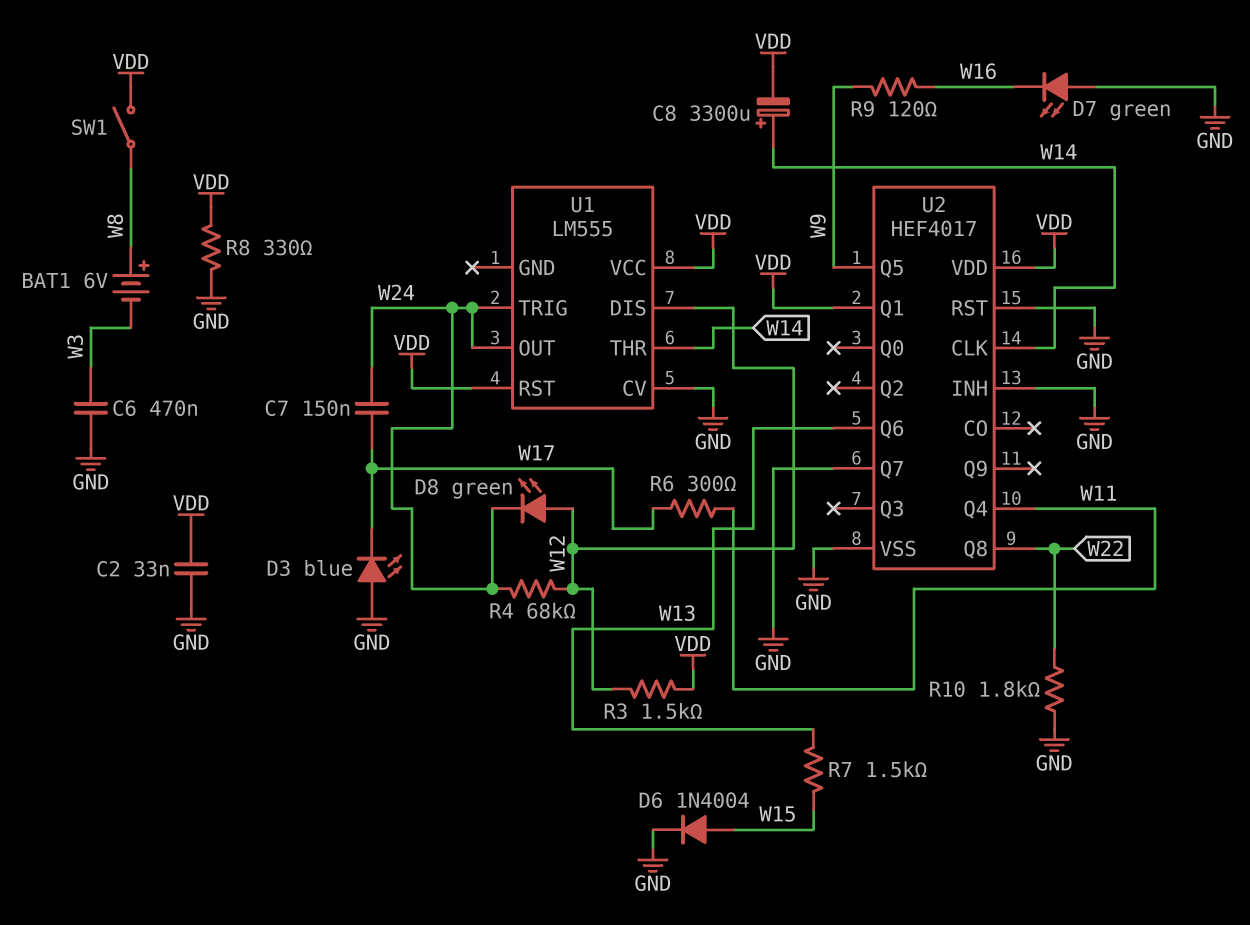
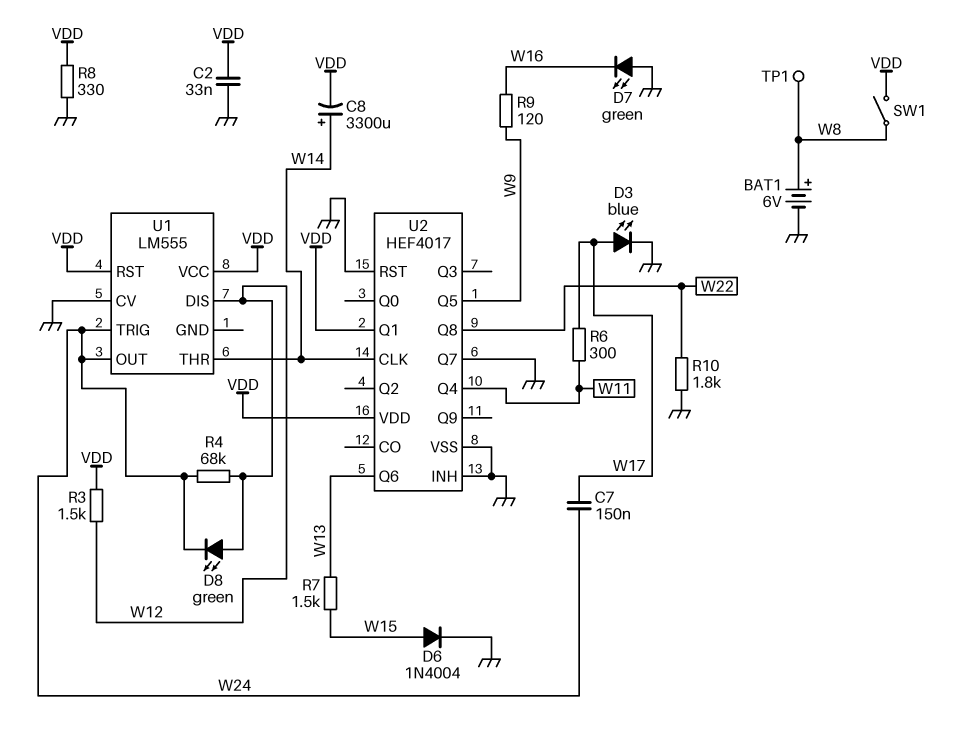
BAT1: 6V (plus W8, minus W3) -> 6V (plus W8, minus GND)
C6: 470nF (GND, W3) -> none
D3: LED blue (A GND, K W17) -> LED blue (A W17, K GND)
TP1: none -> test point (W8)

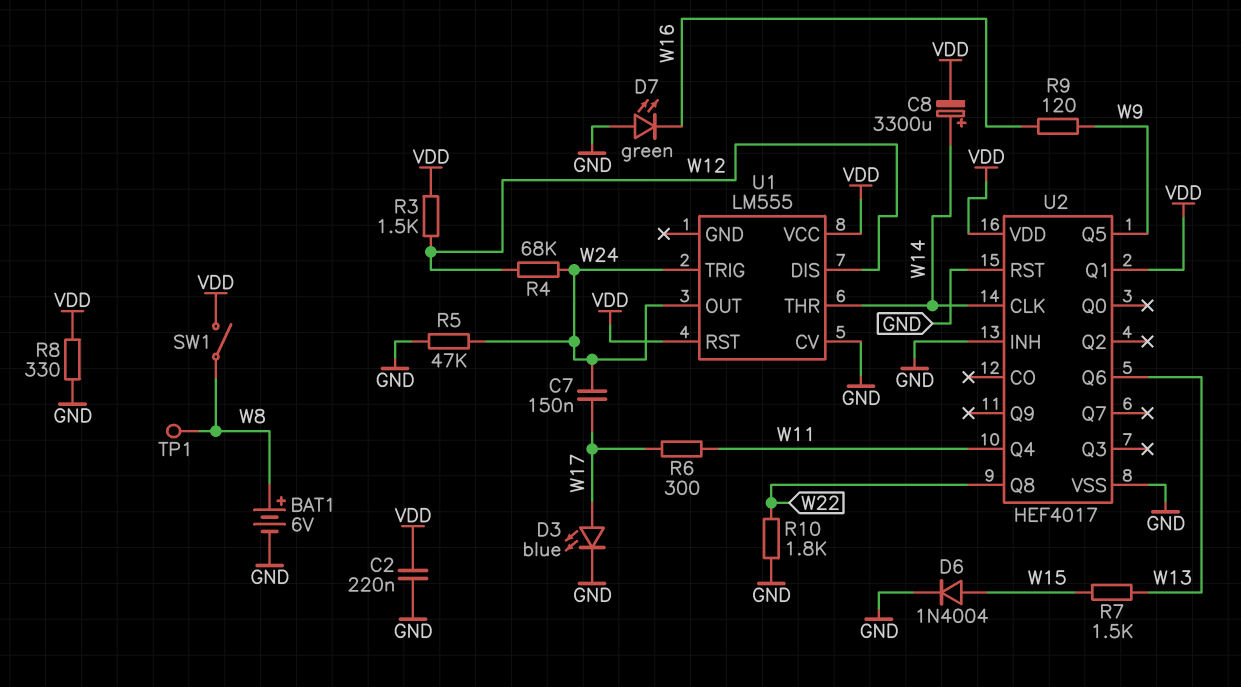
C2: 33nF (GND, VDD) -> 220nF (GND, VDD)
D8: LED green (A W12, K W24) -> none
R5: none -> 47k (GND, W24)
U2 pin Q7: GND -> none

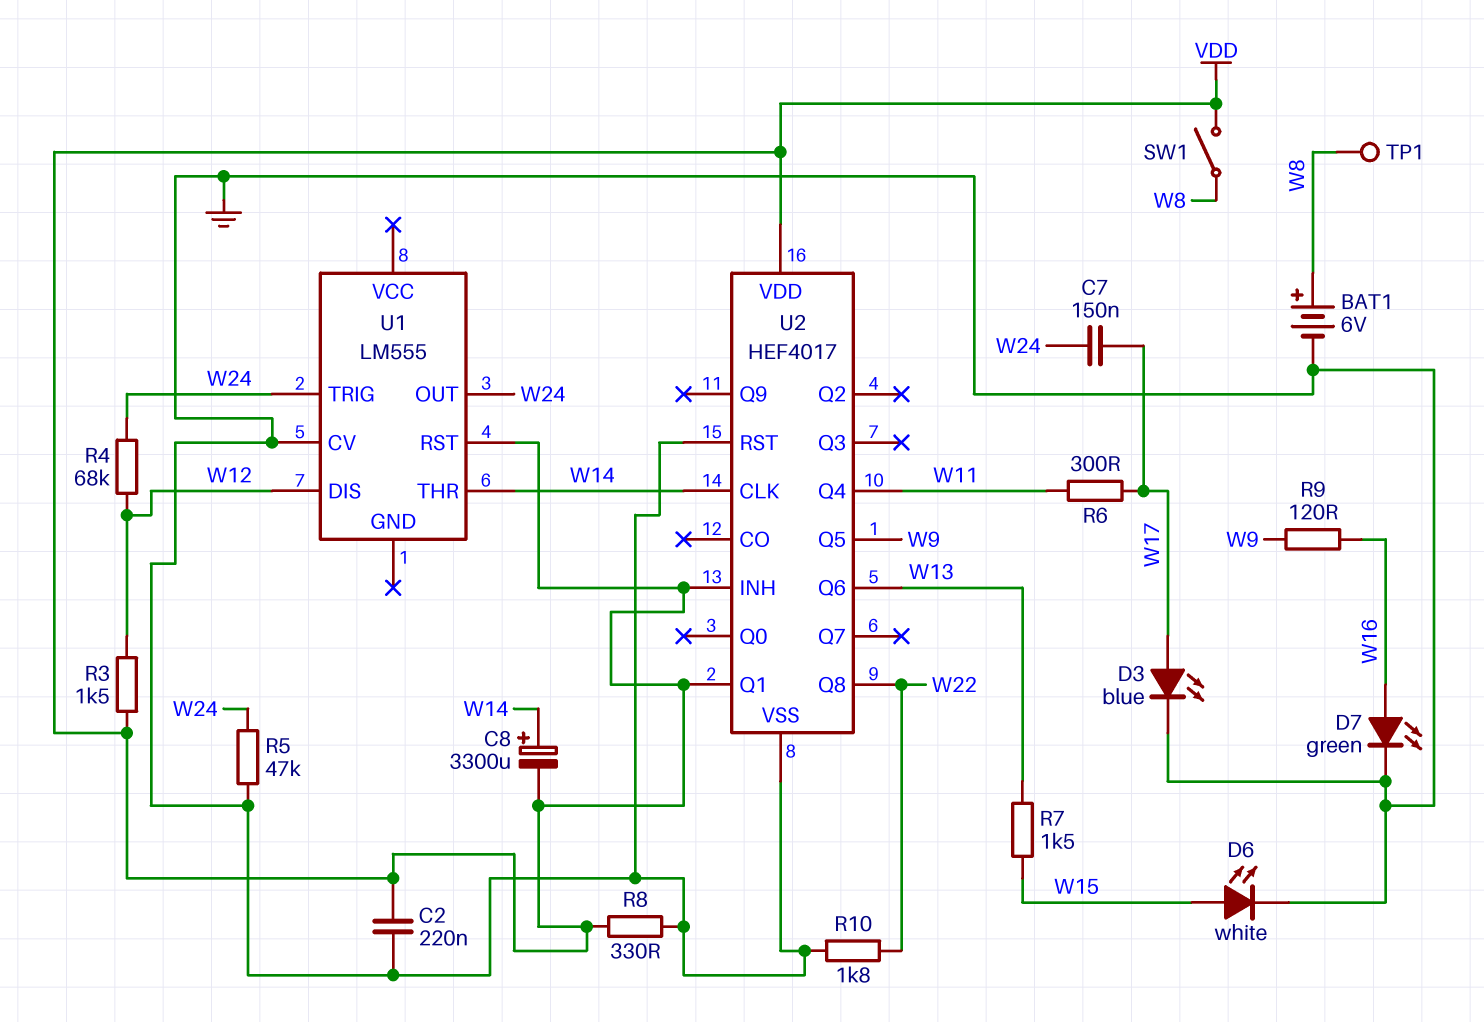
D6: diode 1N4004 (A W15, K GND) -> LED white (A W15, K GND)
D7: LED green (A GND, K W16) -> LED green (A W16, K GND)
U1 pin VCC: VDD -> none
U2 pin INH: GND -> VDD

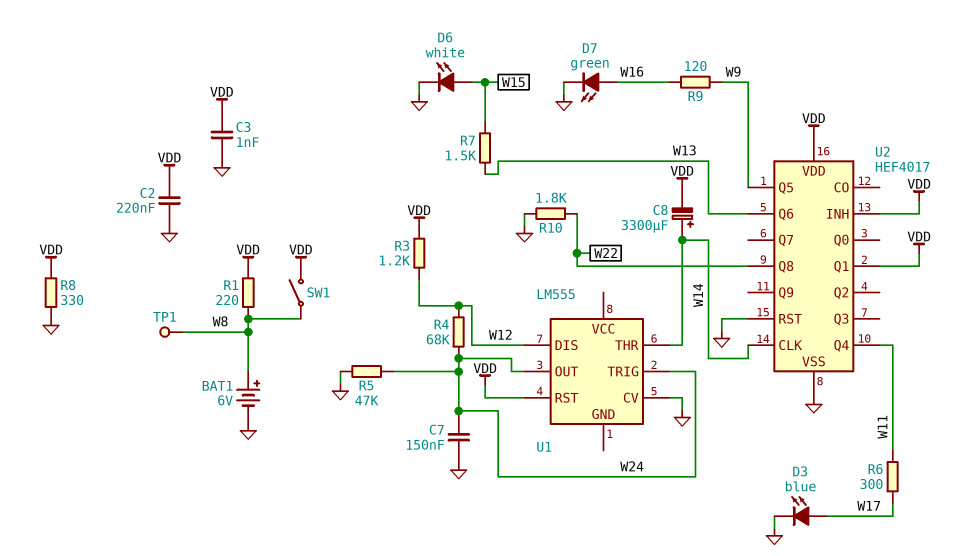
C3: none -> 1nF (GND, VDD)
C7: 150nF (W17, W24) -> 150nF (GND, W24)
R1: none -> 220 (VDD, W8)
R3: 1.5k (VDD, W12) -> 1.2k (VDD, W12)

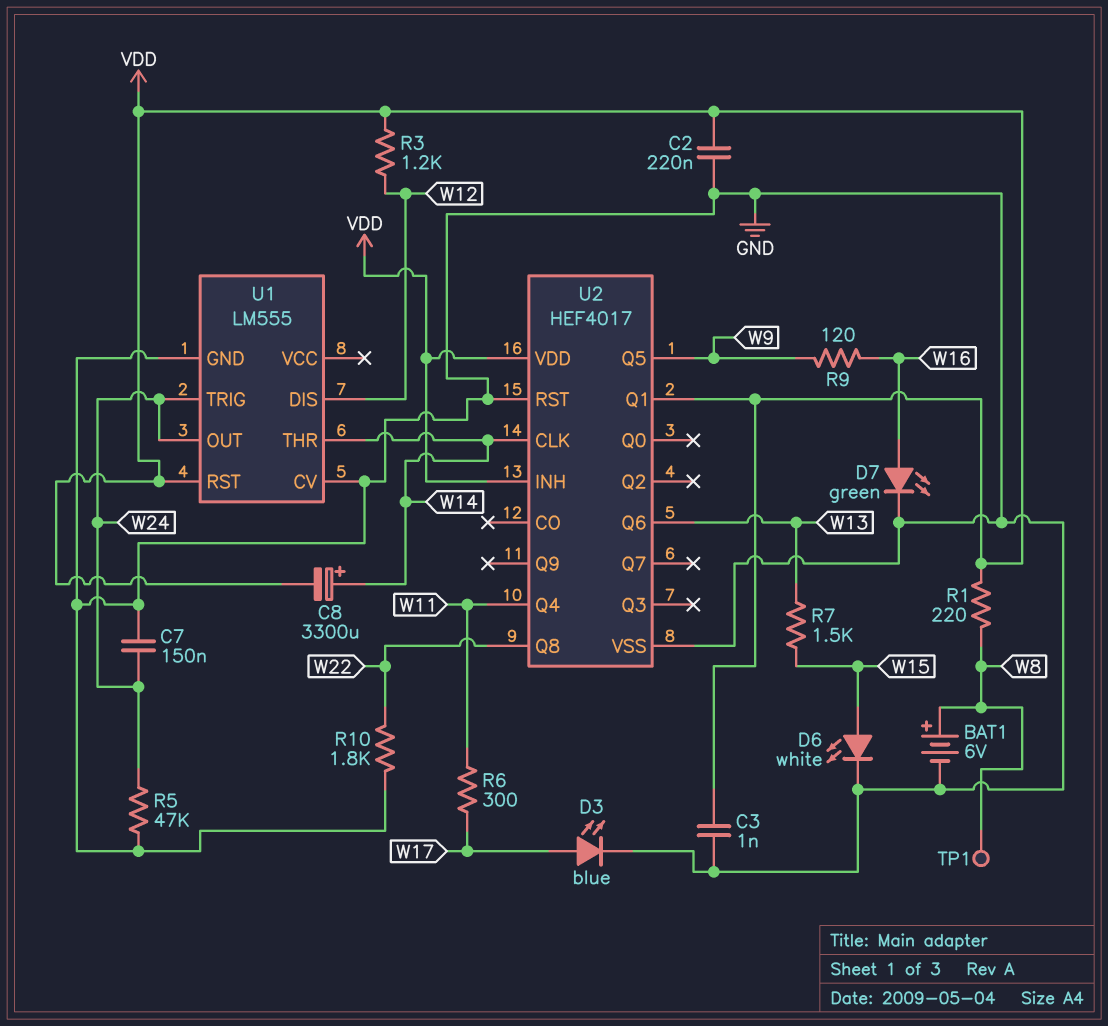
R4: 68k (W12, W24) -> none
R8: 330 (GND, VDD) -> none
SW1: switch (VDD, W8) -> none
U1 pin GND: none -> GND

